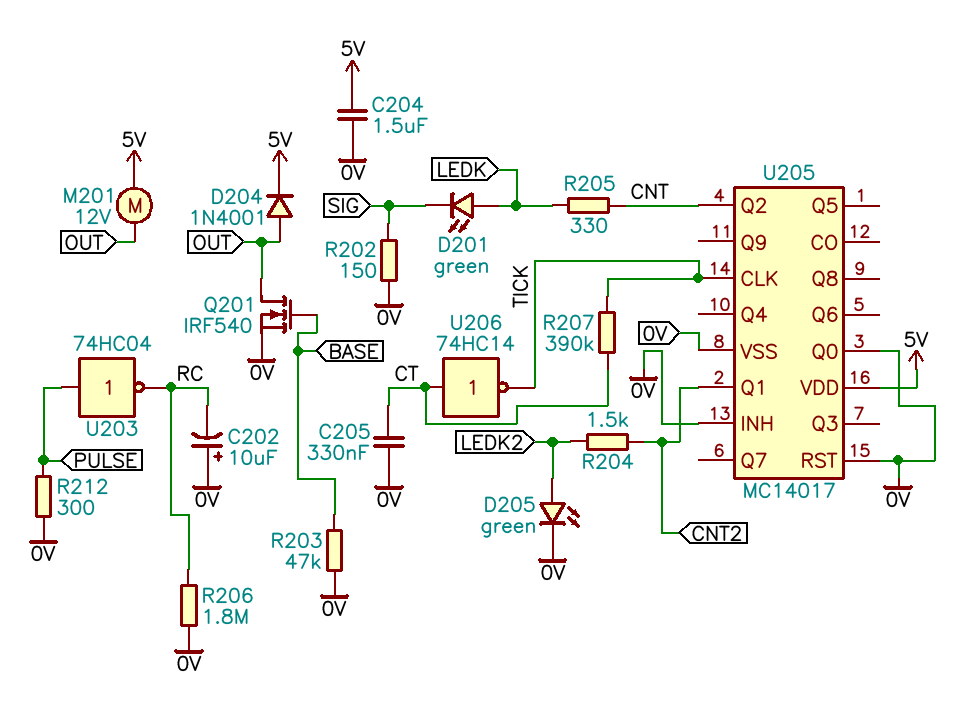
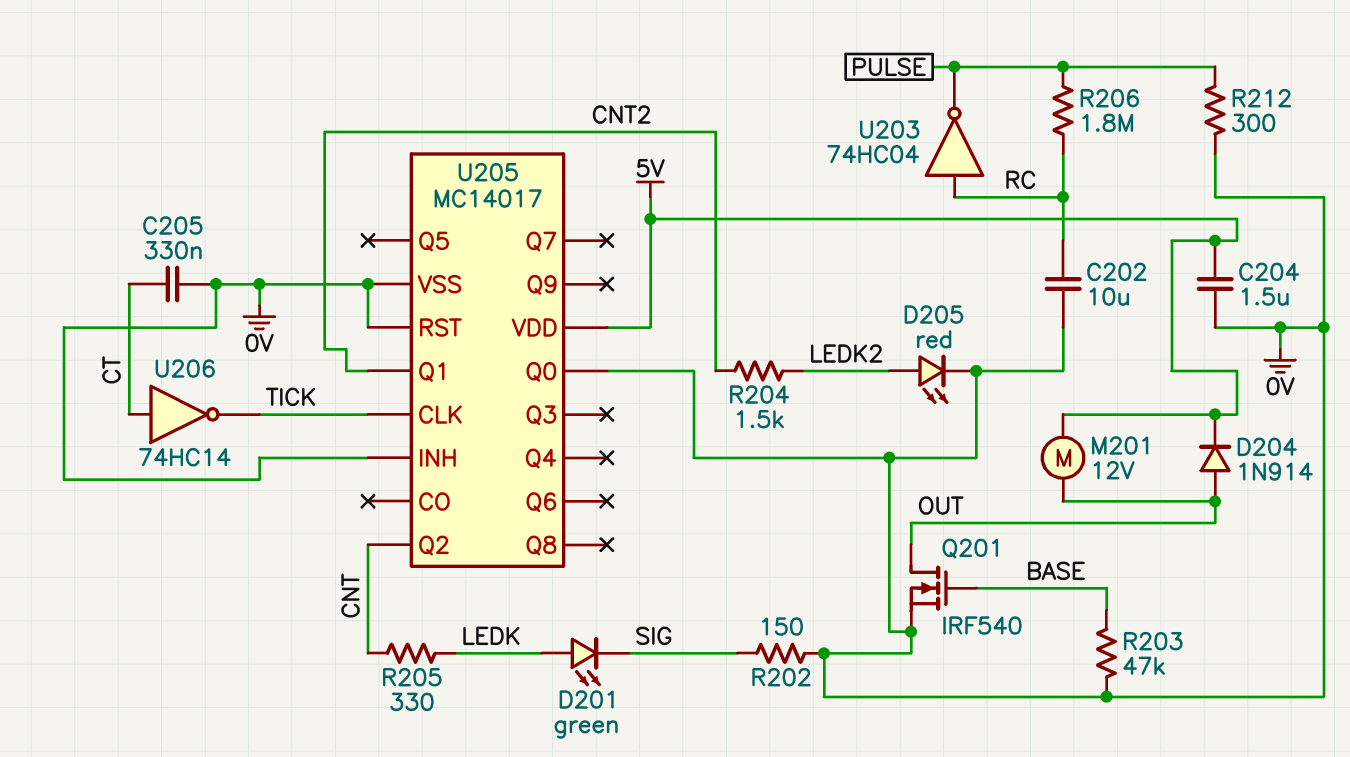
C202: 10uF (plus 0V, minus RC) -> 10uF (0V, RC)
D204: diode 1N4001 (A OUT, K 5V) -> diode 1N914 (A OUT, K 5V)
D205: LED green (A LEDK2, K 0V) -> LED red (A LEDK2, K 0V)
R206: 1.8M (0V, RC) -> 1.8M (PULSE, RC)
R207: 390k (CT, TICK) -> none
U203: NOT 74HC04 (in PULSE, out RC) -> NOT 74HC04 (in RC, out PULSE)

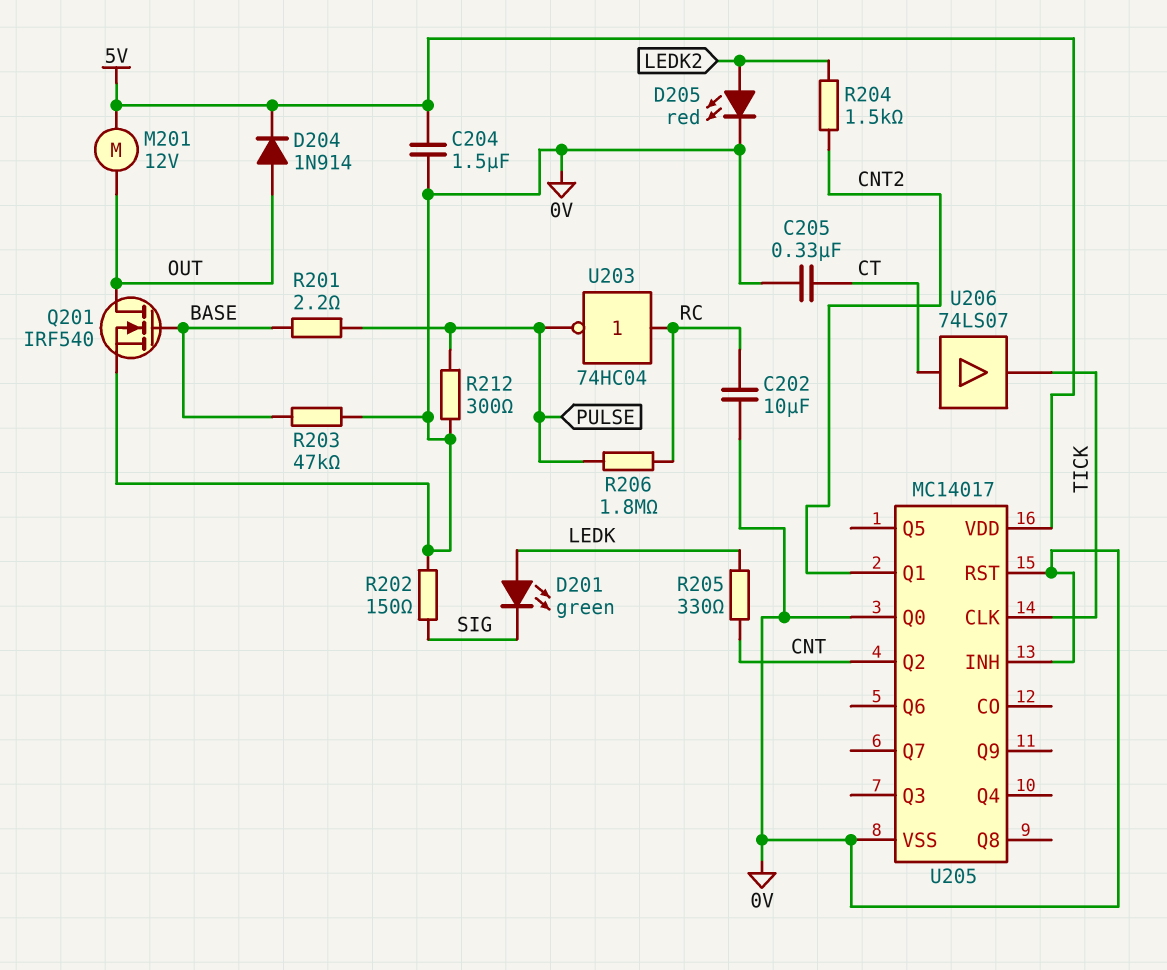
R201: none -> 2.2 (BASE, PULSE)
U206: NOT 74HC14 (in CT, out TICK) -> buffer 74LS07 (in CT, out TICK)

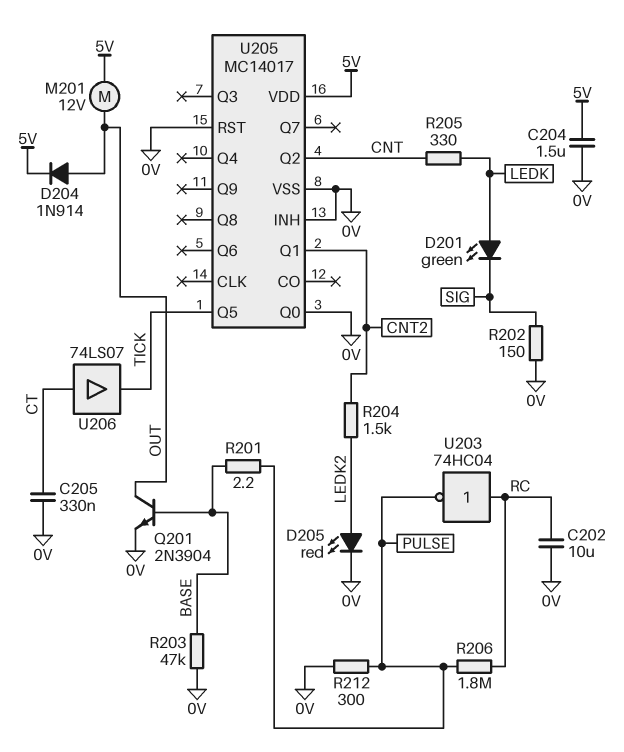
Q201: NMOS IRF540 (G BASE, D OUT, S 0V) -> NPN 2N3904 (B BASE, C OUT, E 0V)
U205 pin CLK: TICK -> none
U205 pin Q5: none -> TICK

